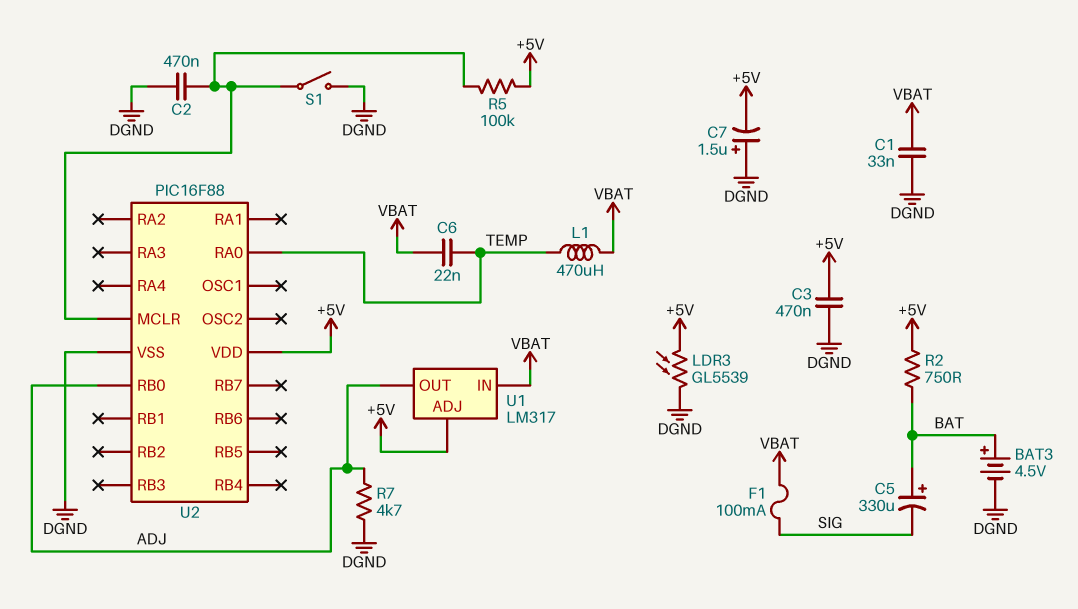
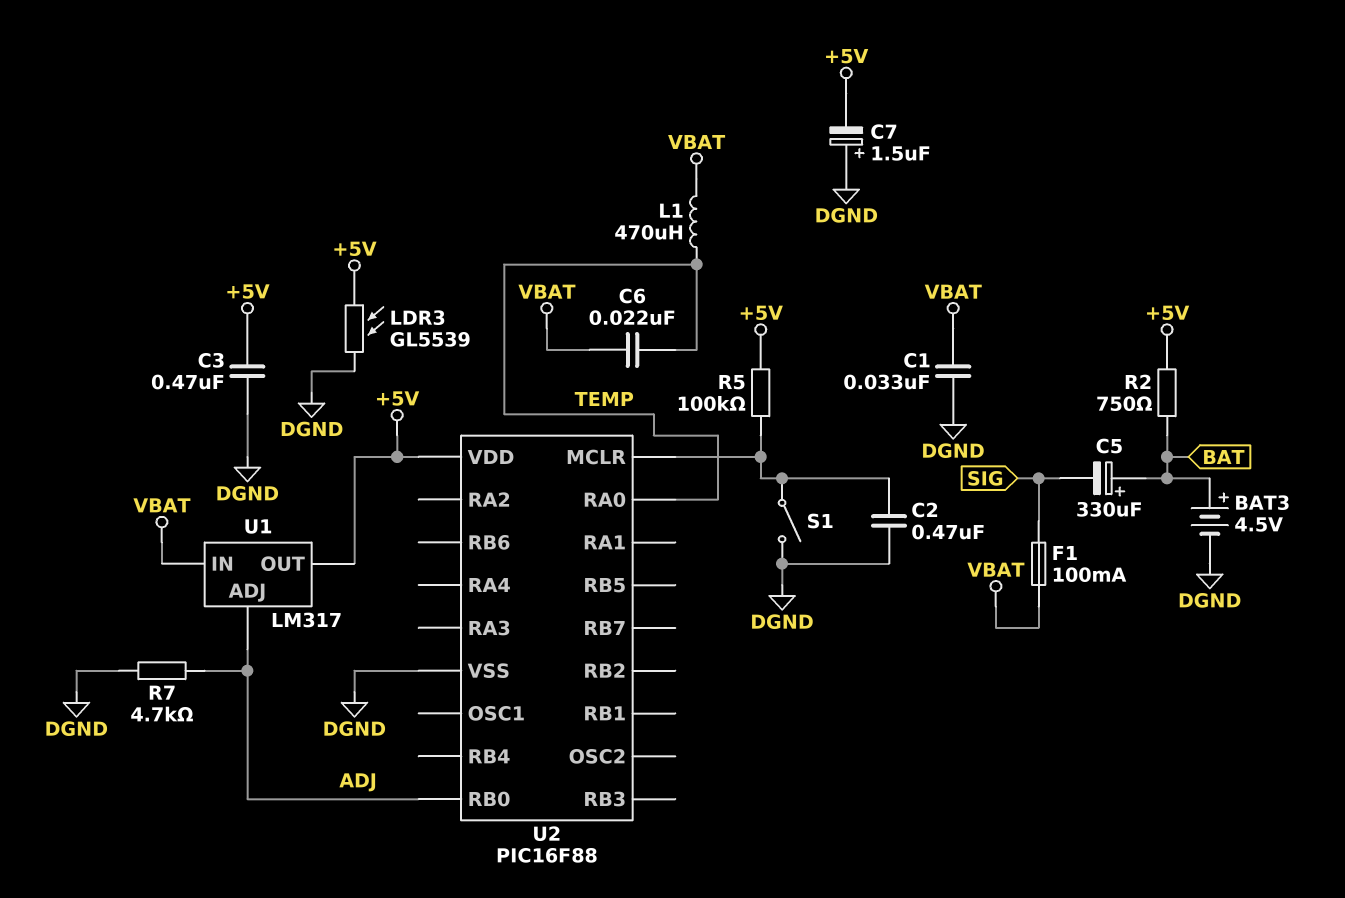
U1 pin ADJ: +5V -> ADJ
U1 pin OUT: ADJ -> +5V

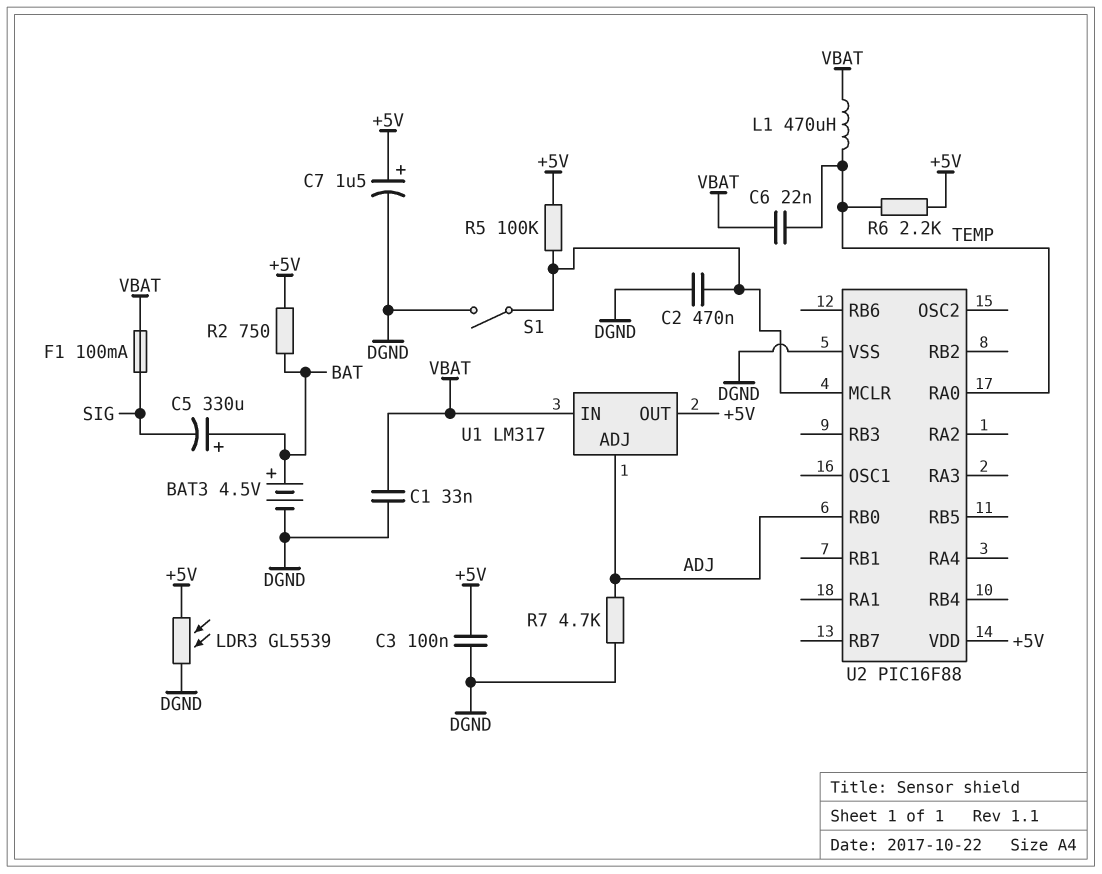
C3: 470nF (+5V, DGND) -> 100nF (+5V, DGND)
C7: 1.5uF (plus DGND, minus +5V) -> 1.5uF (plus +5V, minus DGND)
R6: none -> 2.2k (+5V, TEMP)

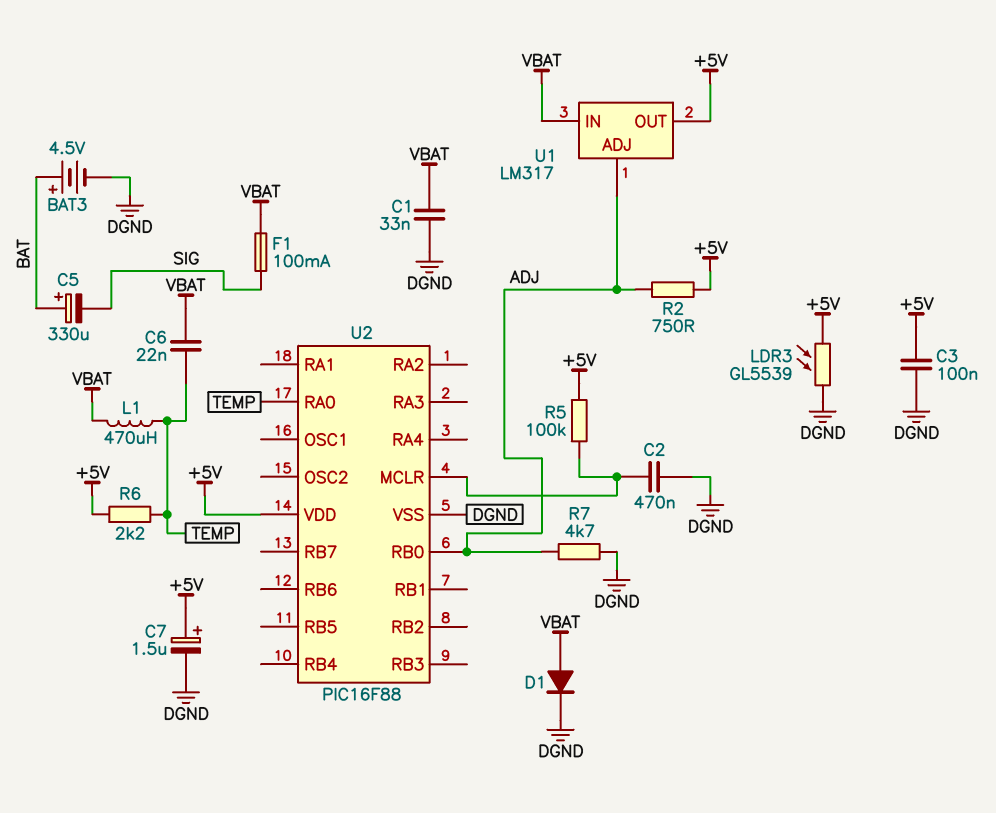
D1: none -> diode (A VBAT, K DGND)
R2: 750 (+5V, BAT) -> 750 (+5V, ADJ)
S1: switch (DGND, U2/MCLR) -> none

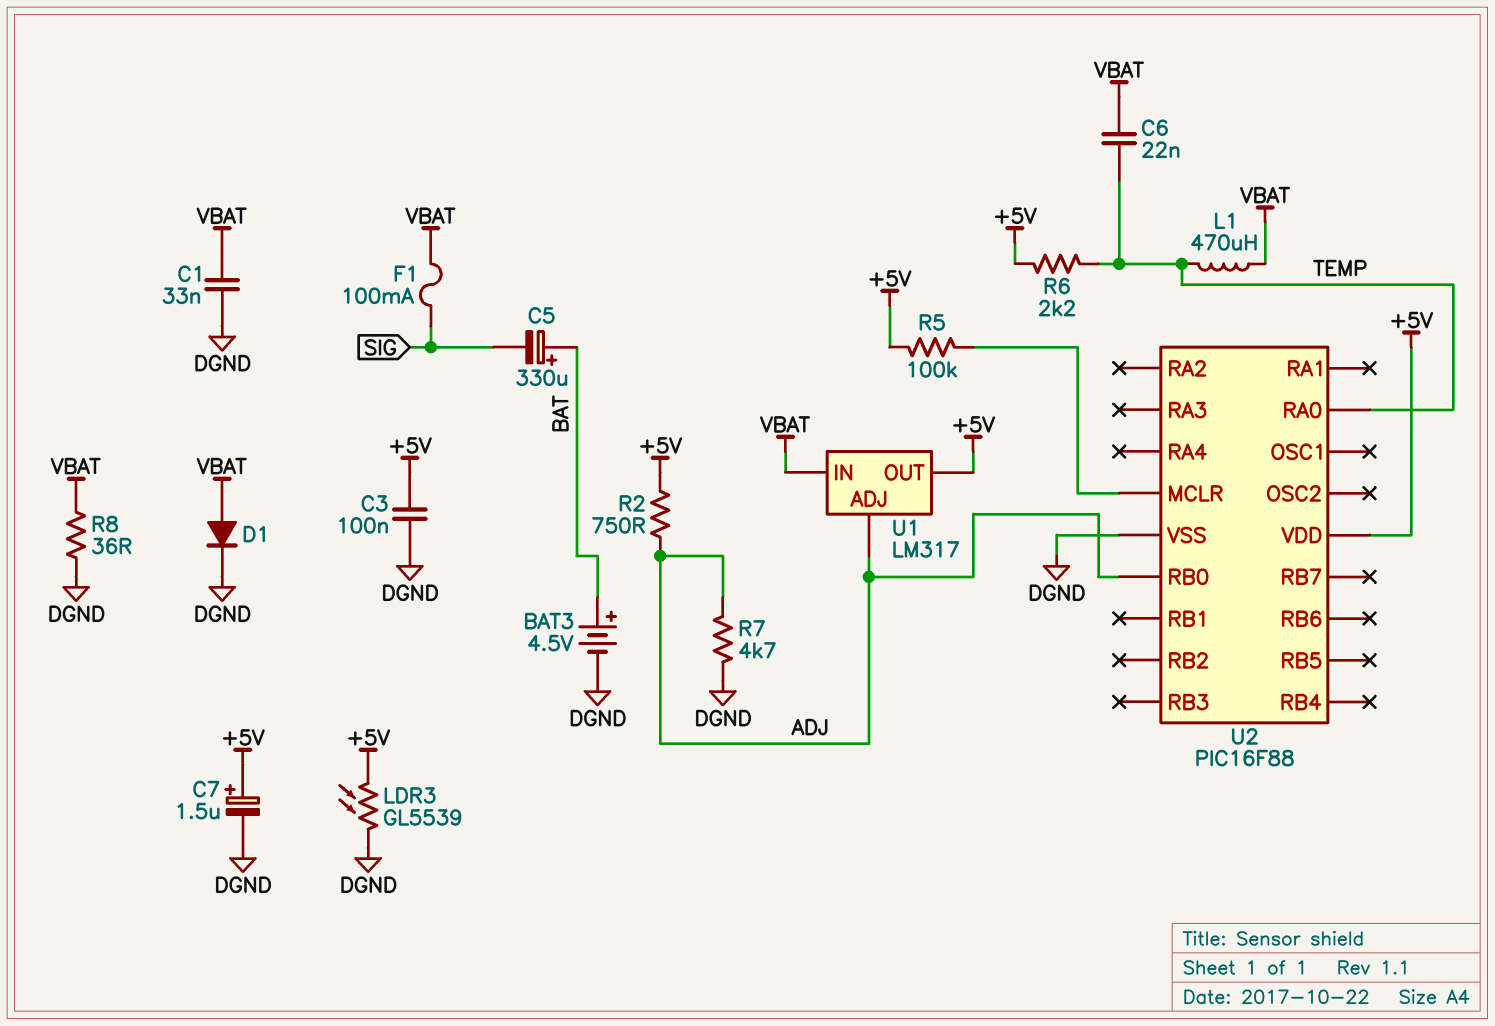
C2: 470nF (DGND, U2/MCLR) -> none
R8: none -> 36 (DGND, VBAT)

